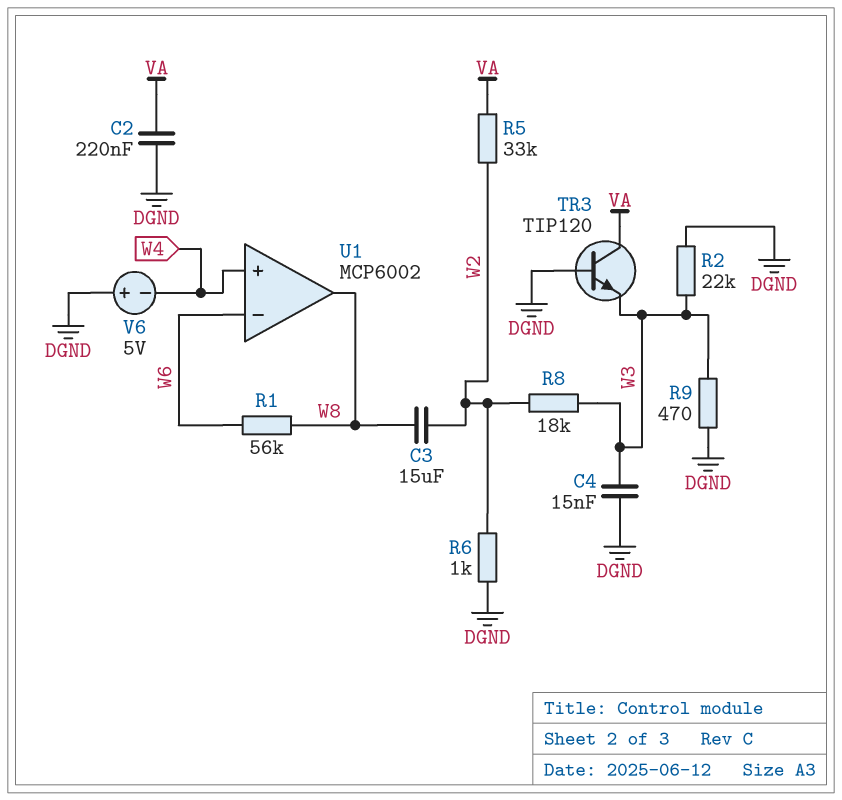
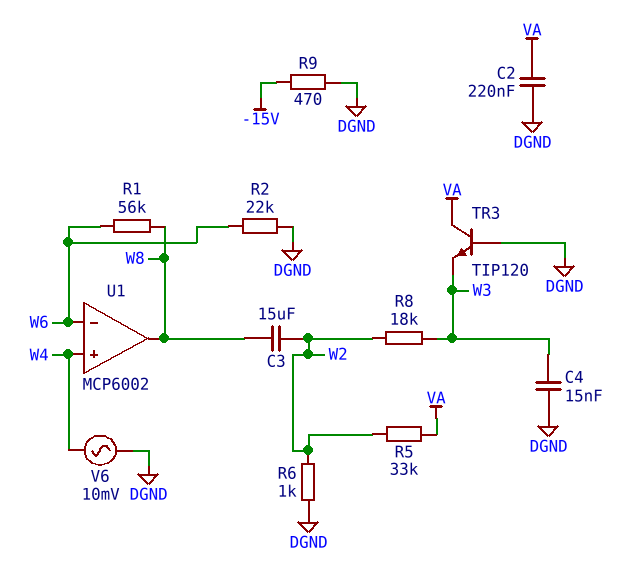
R2: 22k (DGND, W3) -> 22k (DGND, W6)
R9: 470 (DGND, W3) -> 470 (-15V, DGND)
V6: 5V (plus DGND, minus W4) -> AC 10mV (DGND, W4)

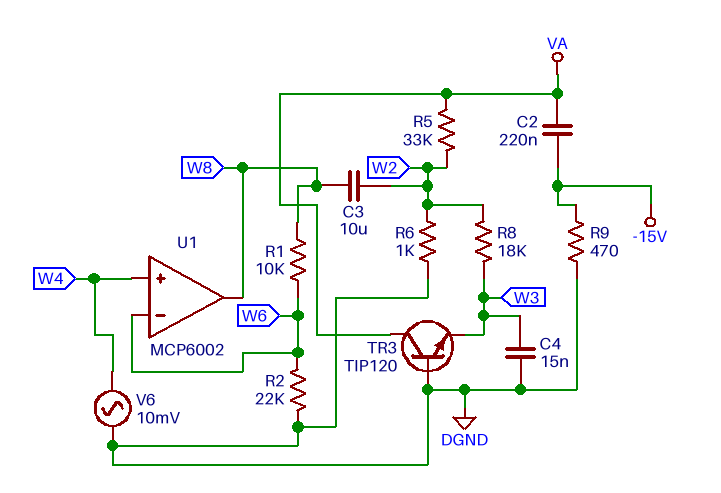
C2: 220nF (DGND, VA) -> 220nF (-15V, VA)
C3: 15uF (W2, W8) -> 10uF (W2, W8)
R1: 56k (W6, W8) -> 10k (W6, W8)

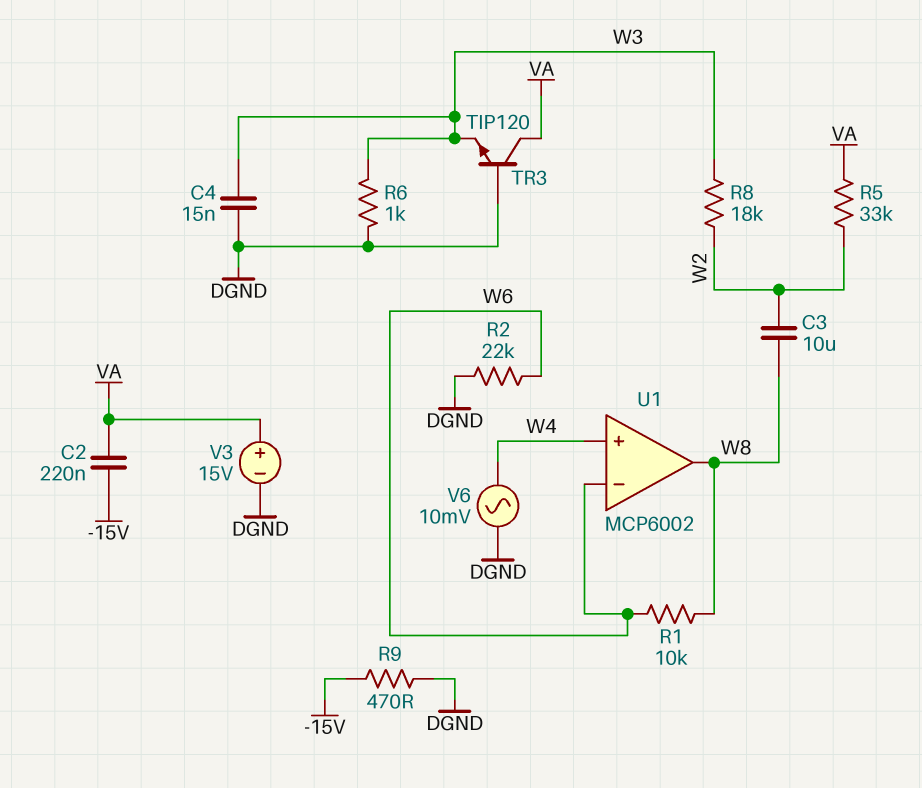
R6: 1k (DGND, W2) -> 1k (DGND, W3)
V3: none -> 15V (plus VA, minus DGND)

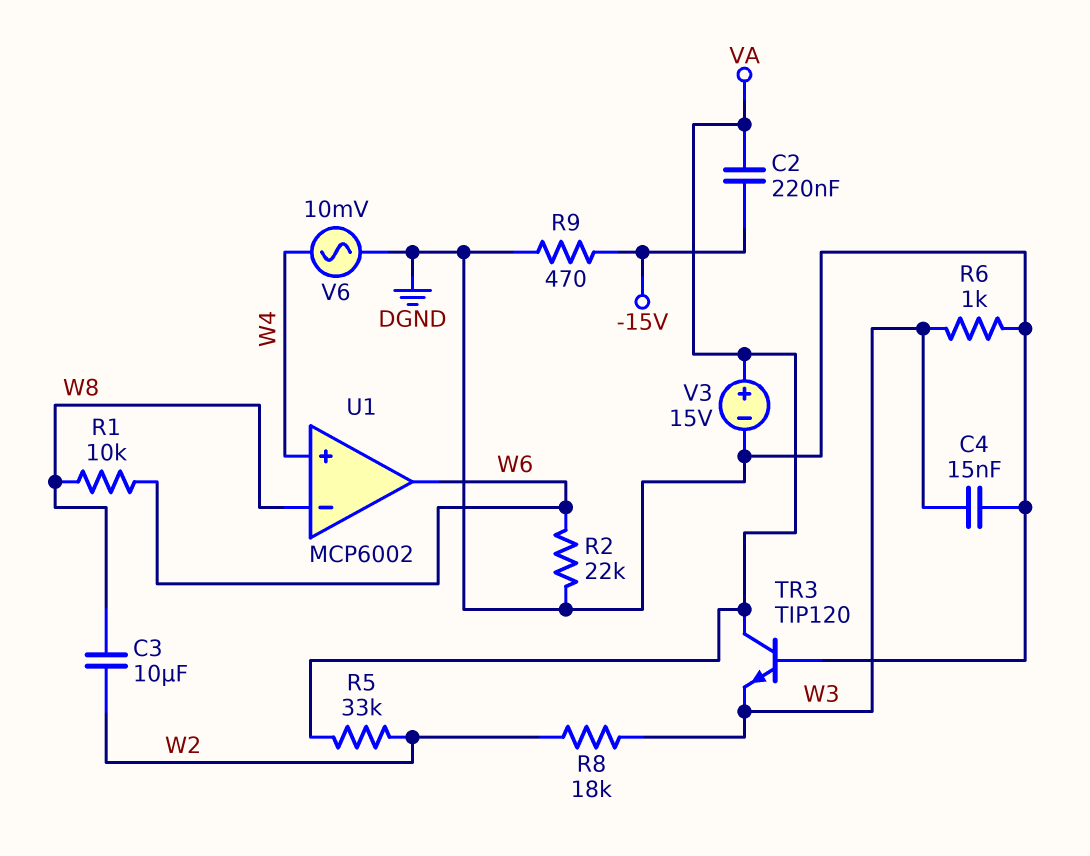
U1 pin in-: W6 -> W8
U1 pin out: W8 -> W6

